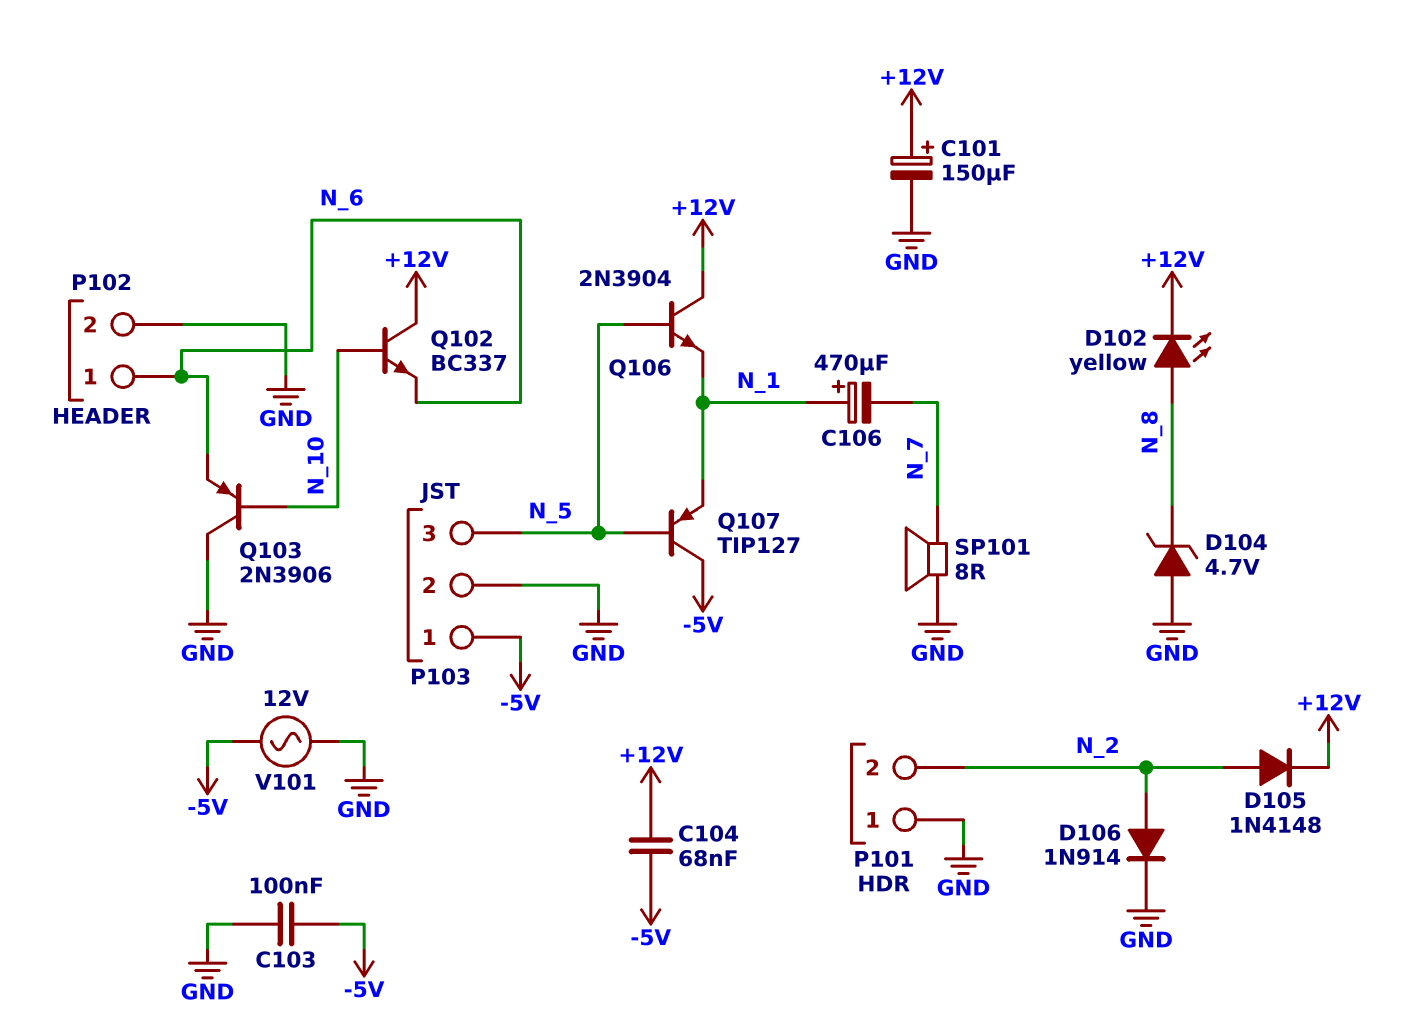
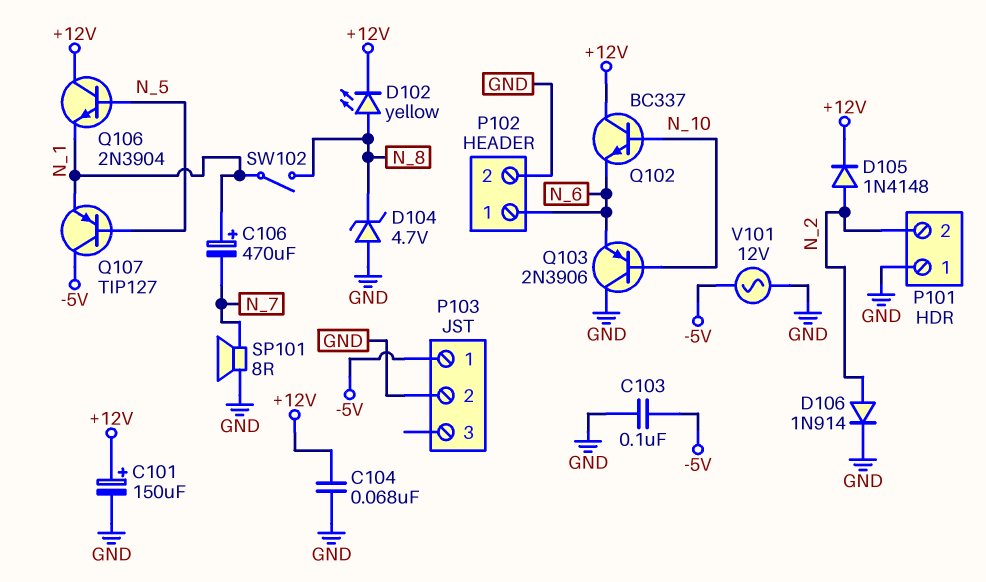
C104: 68nF (+12V, -5V) -> 68nF (+12V, GND)
P103 pin 3: N_5 -> none
SW102: none -> switch (N_1, N_8)

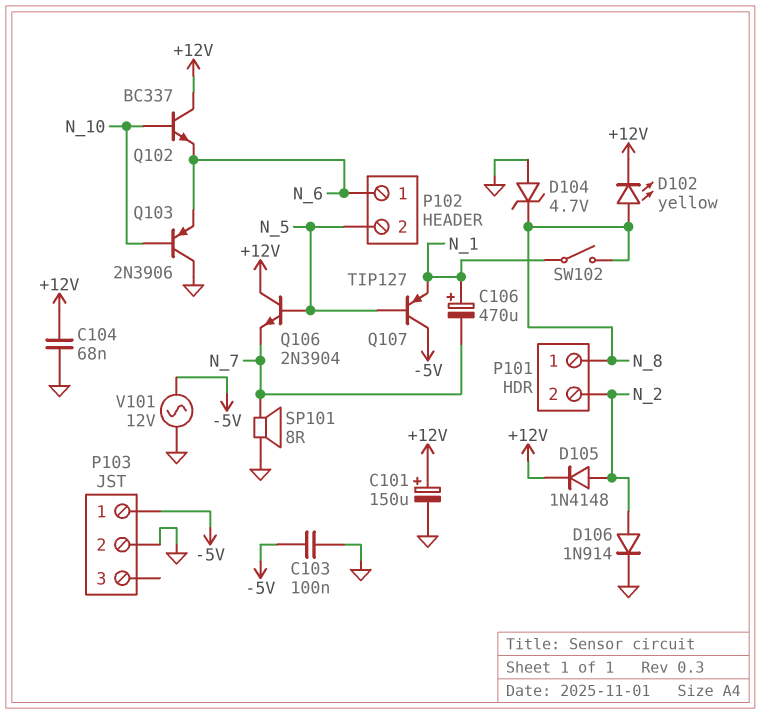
P101 pin 1: GND -> N_8
P102 pin 2: GND -> N_5
Q106: NPN 2N3904 (B N_5, C +12V, E N_1) -> NPN 2N3904 (B N_5, C +12V, E N_7)

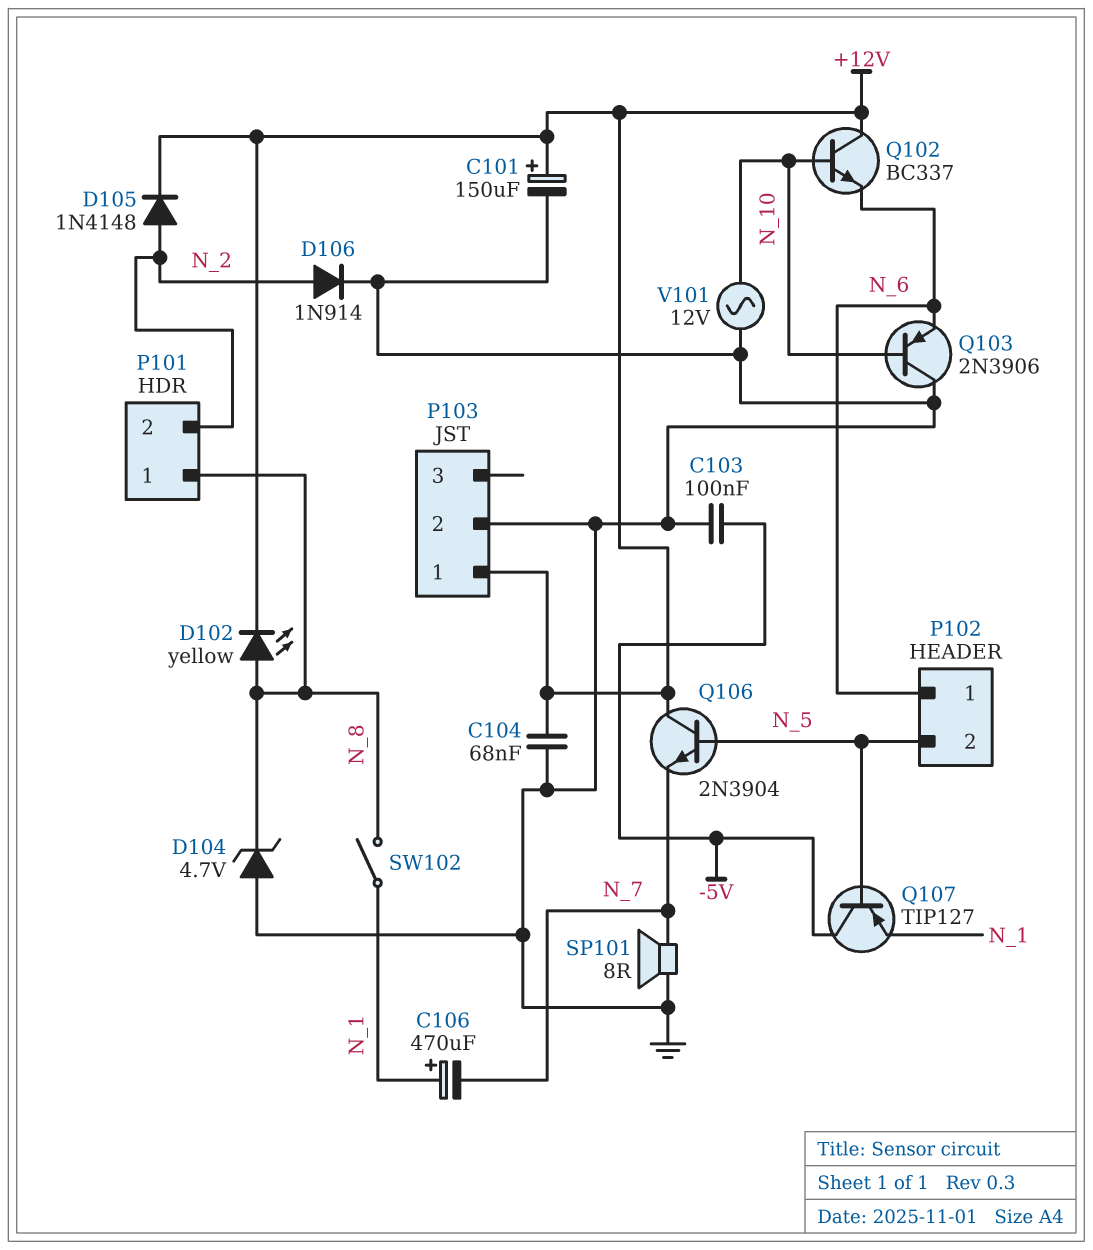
P103 pin 1: -5V -> +12V
V101: AC 12V (-5V, GND) -> AC 12V (GND, N_10)

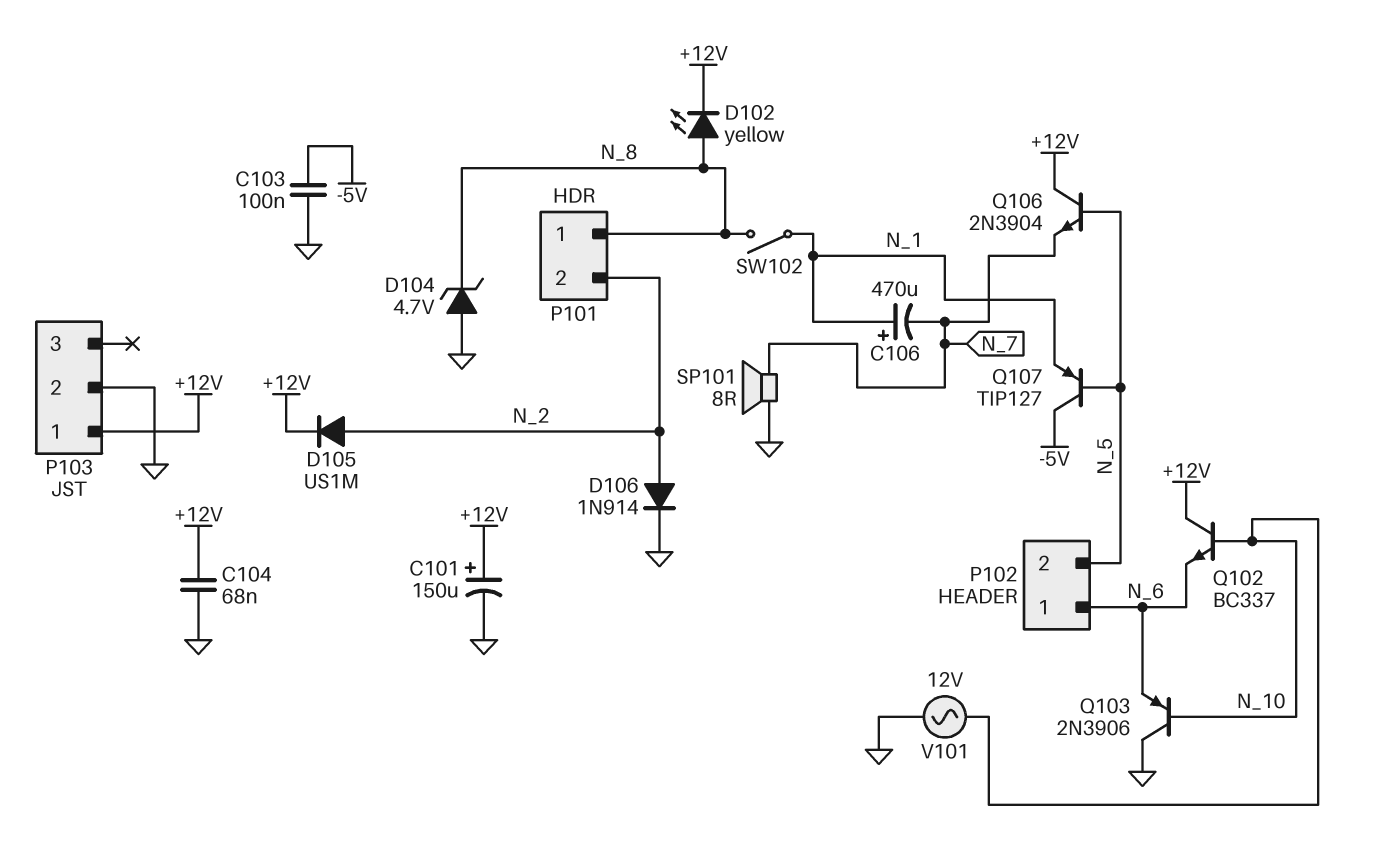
D105: diode 1N4148 (A N_2, K +12V) -> diode US1M (A N_2, K +12V)

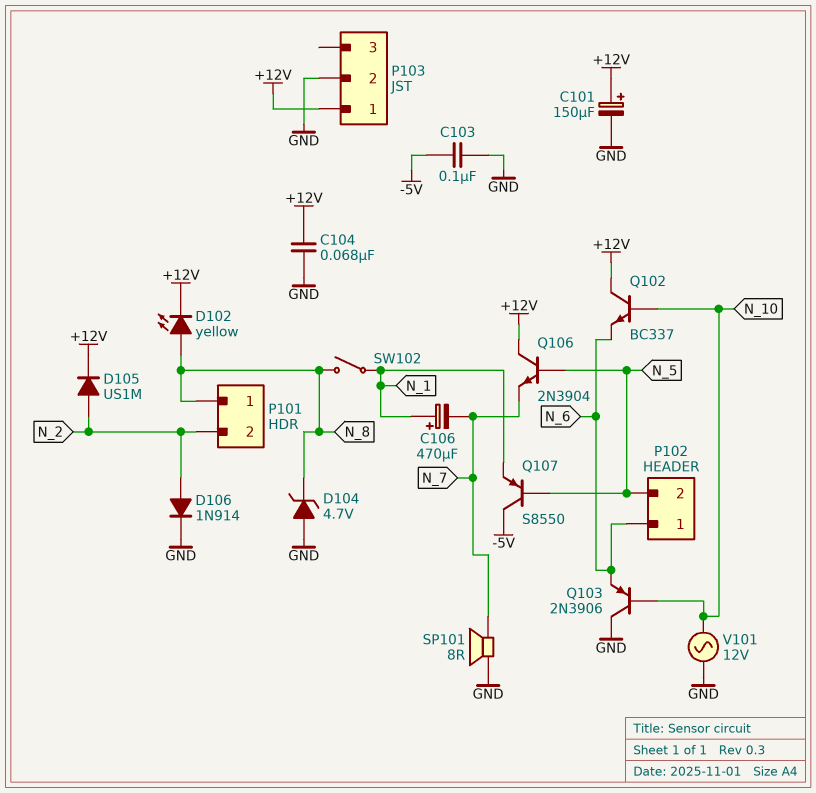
Q107: PNP TIP127 (B N_5, C -5V, E N_1) -> PNP S8550 (B N_5, C -5V, E N_1)

